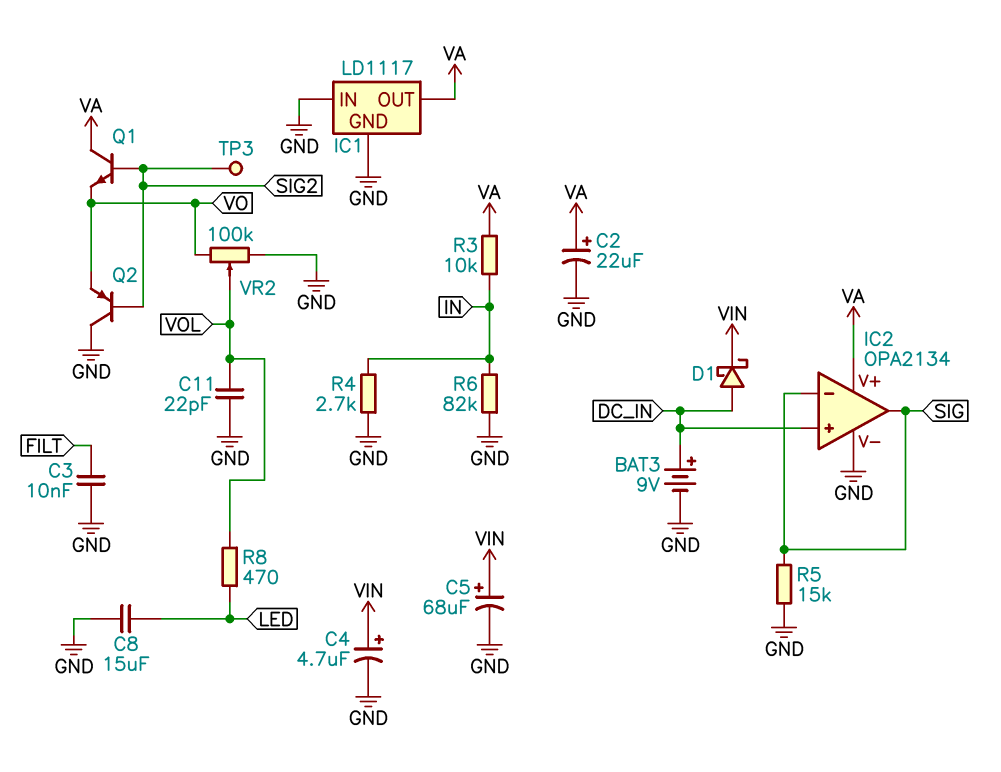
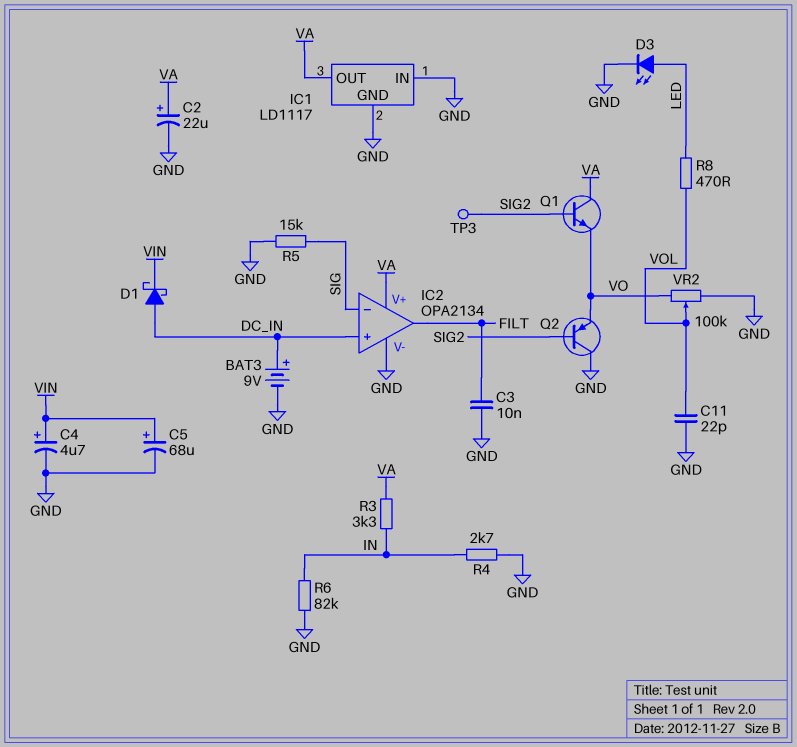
C8: 15uF (GND, LED) -> none
D3: none -> LED (A LED, K GND)
IC2 pin out: SIG -> FILT
R3: 10k (IN, VA) -> 3.3k (IN, VA)

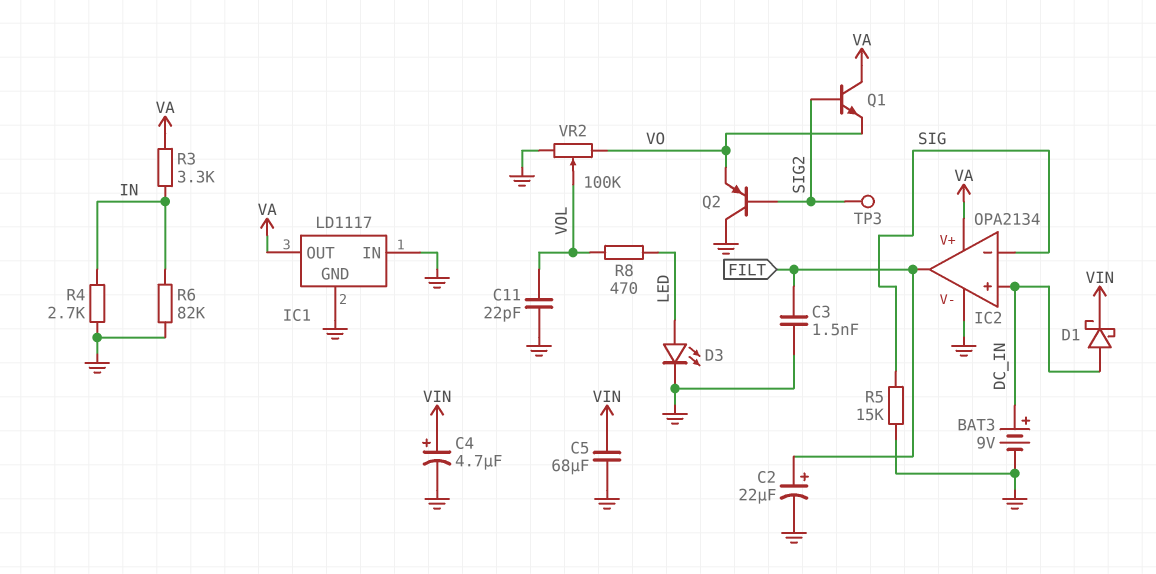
C2: 22uF (plus VA, minus GND) -> 22uF (plus FILT, minus GND)
C3: 10nF (FILT, GND) -> 1.5nF (FILT, GND)
C5: 68uF (plus VIN, minus GND) -> 68uF (GND, VIN)

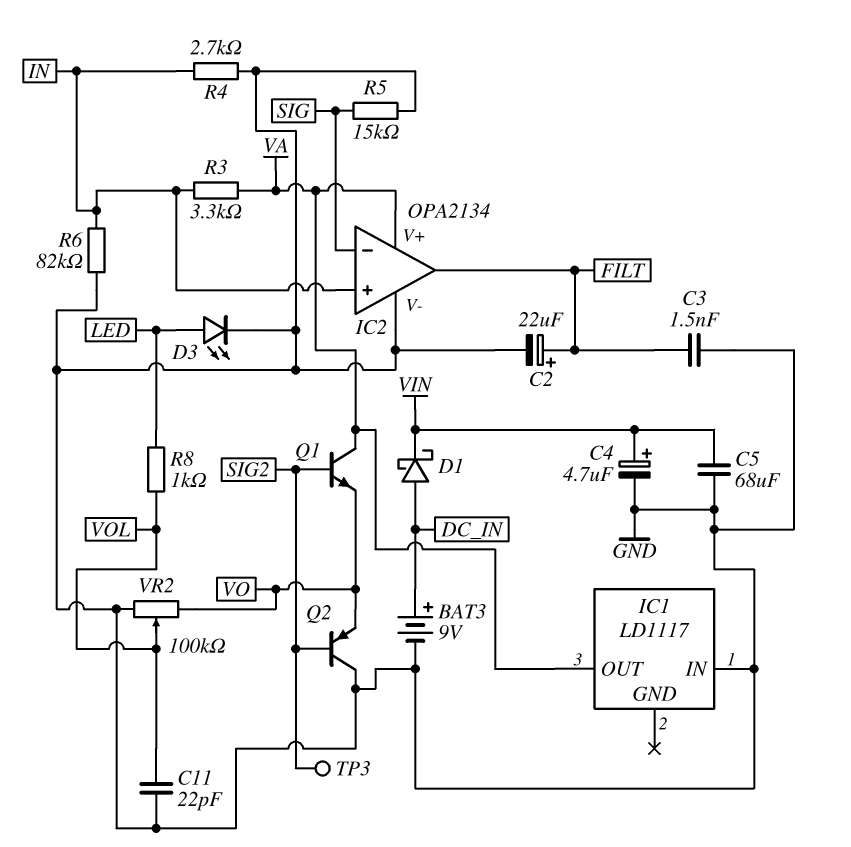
IC1 pin GND: GND -> none
IC2 pin in+: DC_IN -> IN
R8: 470 (LED, VOL) -> 1k (LED, VOL)

